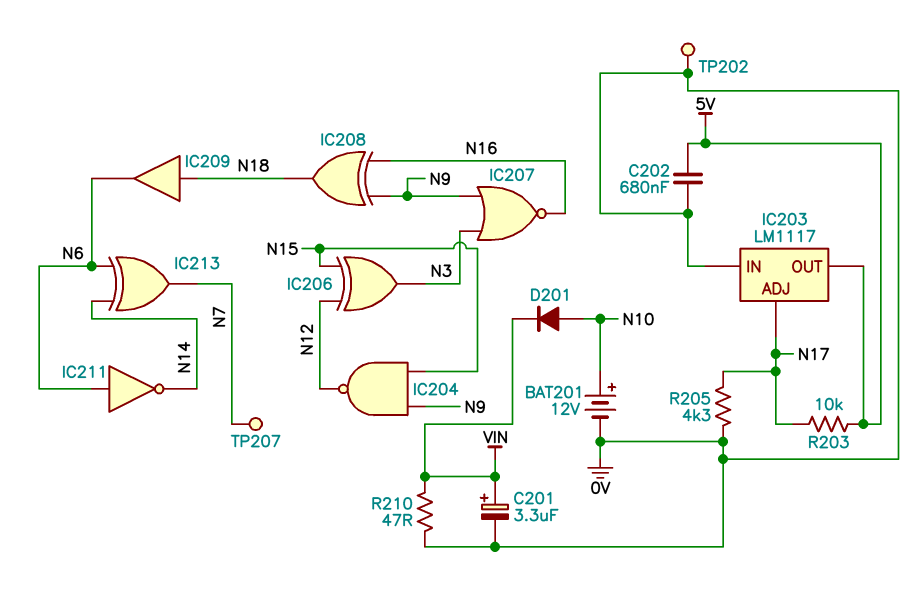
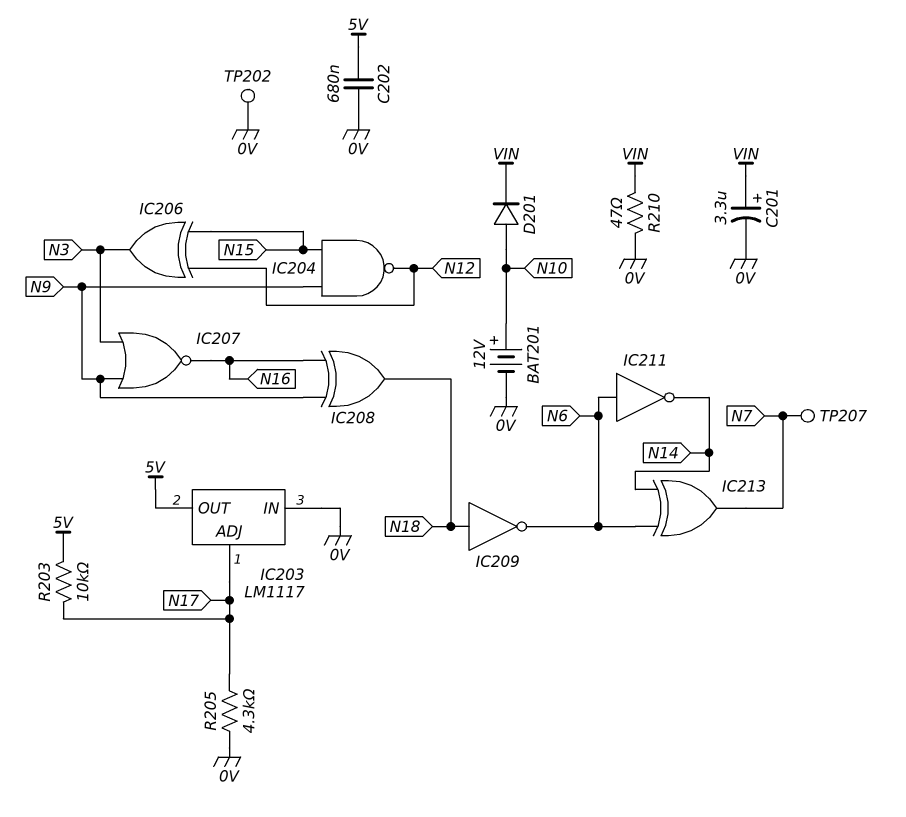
IC209: buffer (in N18, out N6) -> NOT (in N18, out N6)

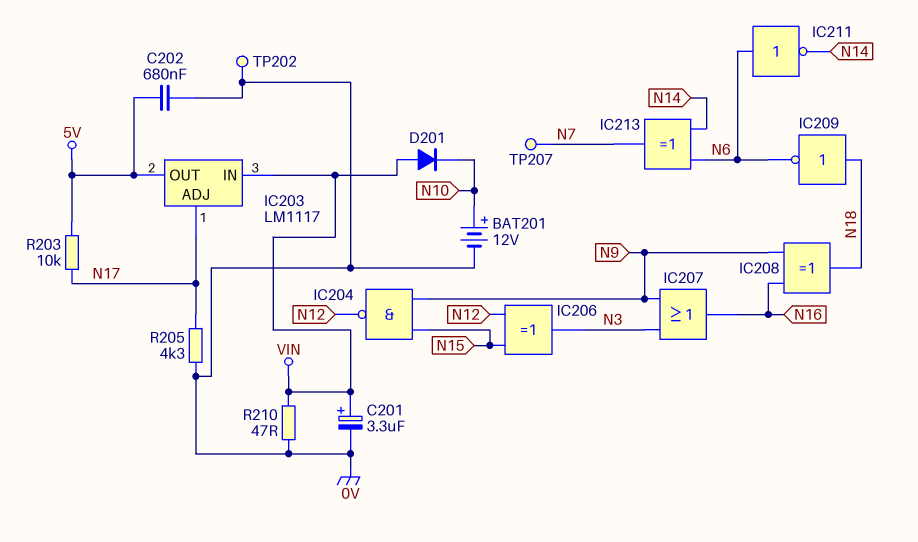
D201: diode (A N10, K VIN) -> diode (A VIN, K N10)
IC203 pin IN: 0V -> VIN
IC207: NOR (in N3, in N9, out N16) -> OR (in N3, in N9, out N16)

